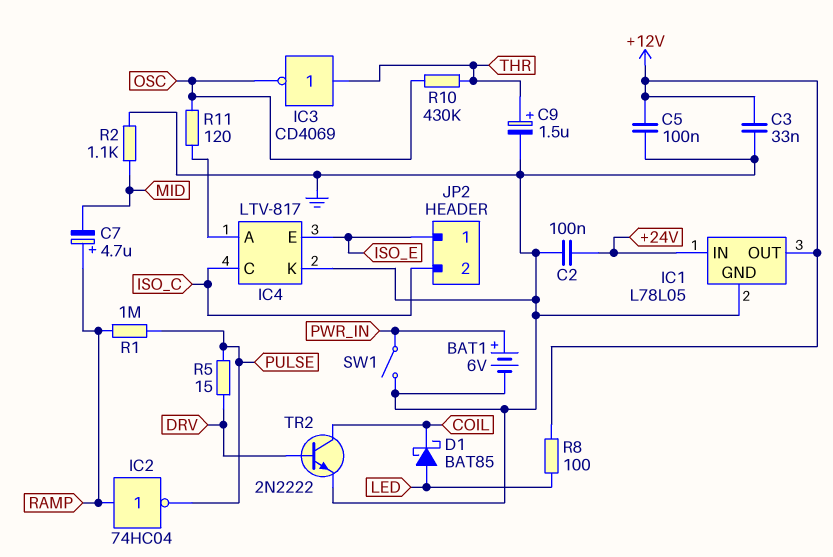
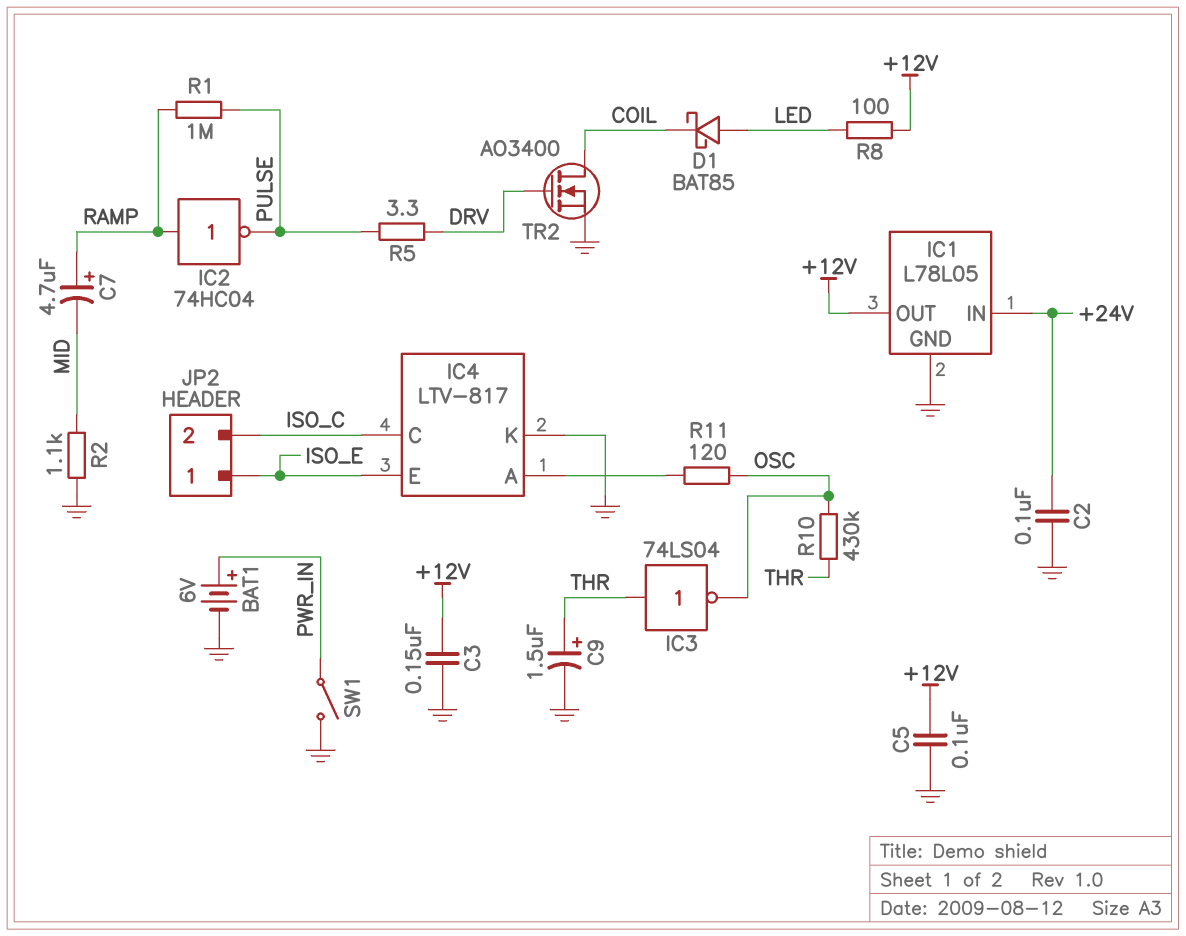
C3: 33nF (+12V, GND) -> 150nF (+12V, GND)
IC3: NOT CD4069 (in THR, out OSC) -> NOT 74LS04 (in THR, out OSC)
R5: 15 (DRV, PULSE) -> 3.3 (DRV, PULSE)
TR2: NPN 2N2222 (B DRV, C COIL, E GND) -> NMOS AO3400 (G DRV, D COIL, S GND)

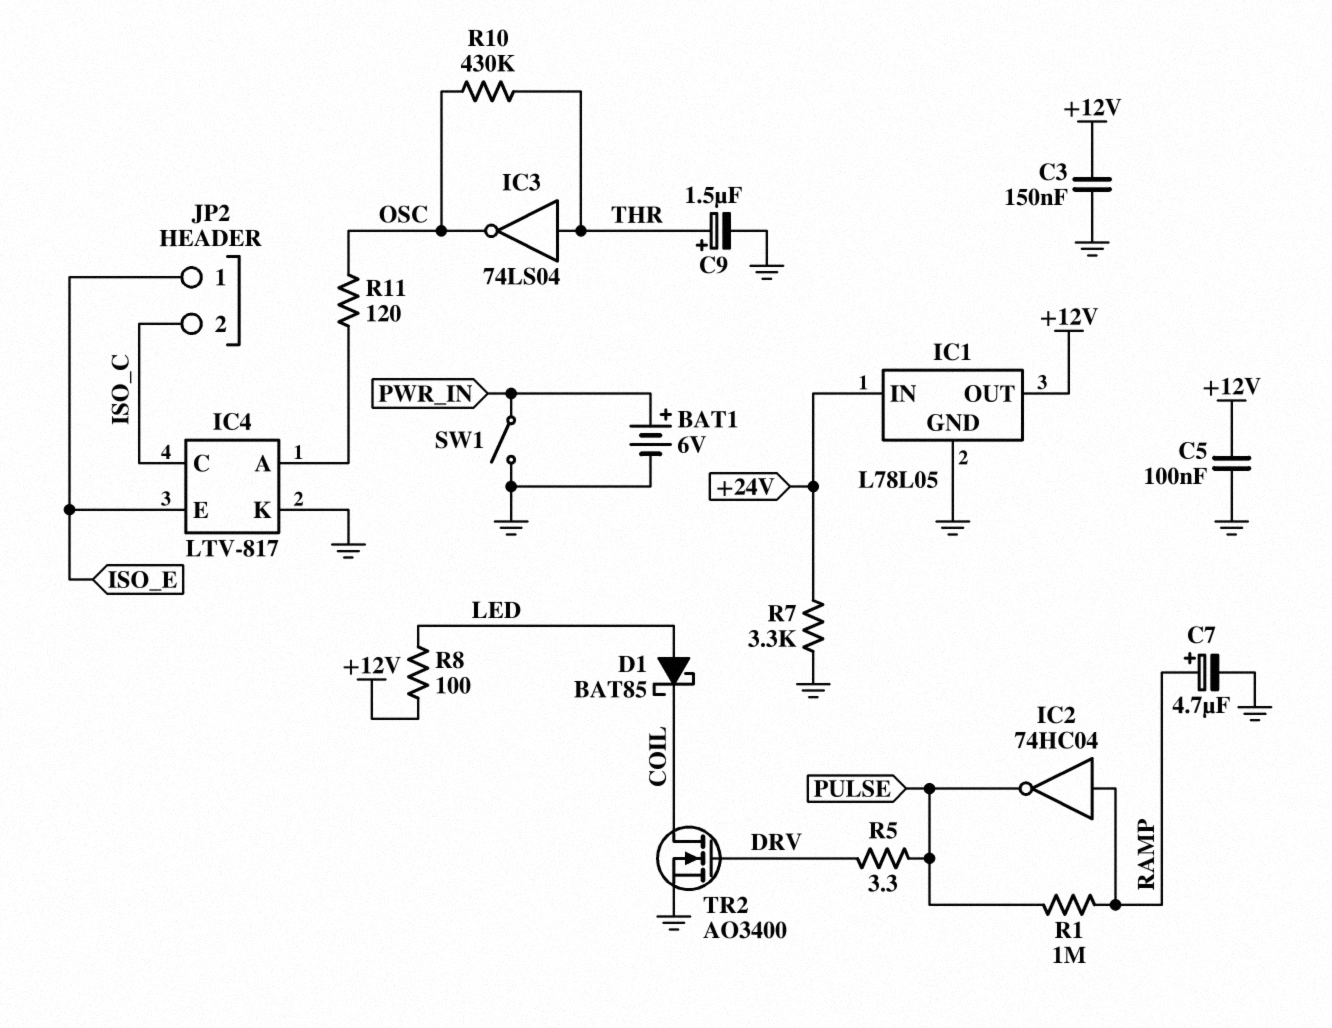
C2: 100nF (+24V, GND) -> none
C7: 4.7uF (plus RAMP, minus MID) -> 4.7uF (plus RAMP, minus GND)
R2: 1.1k (GND, MID) -> none
R7: none -> 3.3k (+24V, GND)

